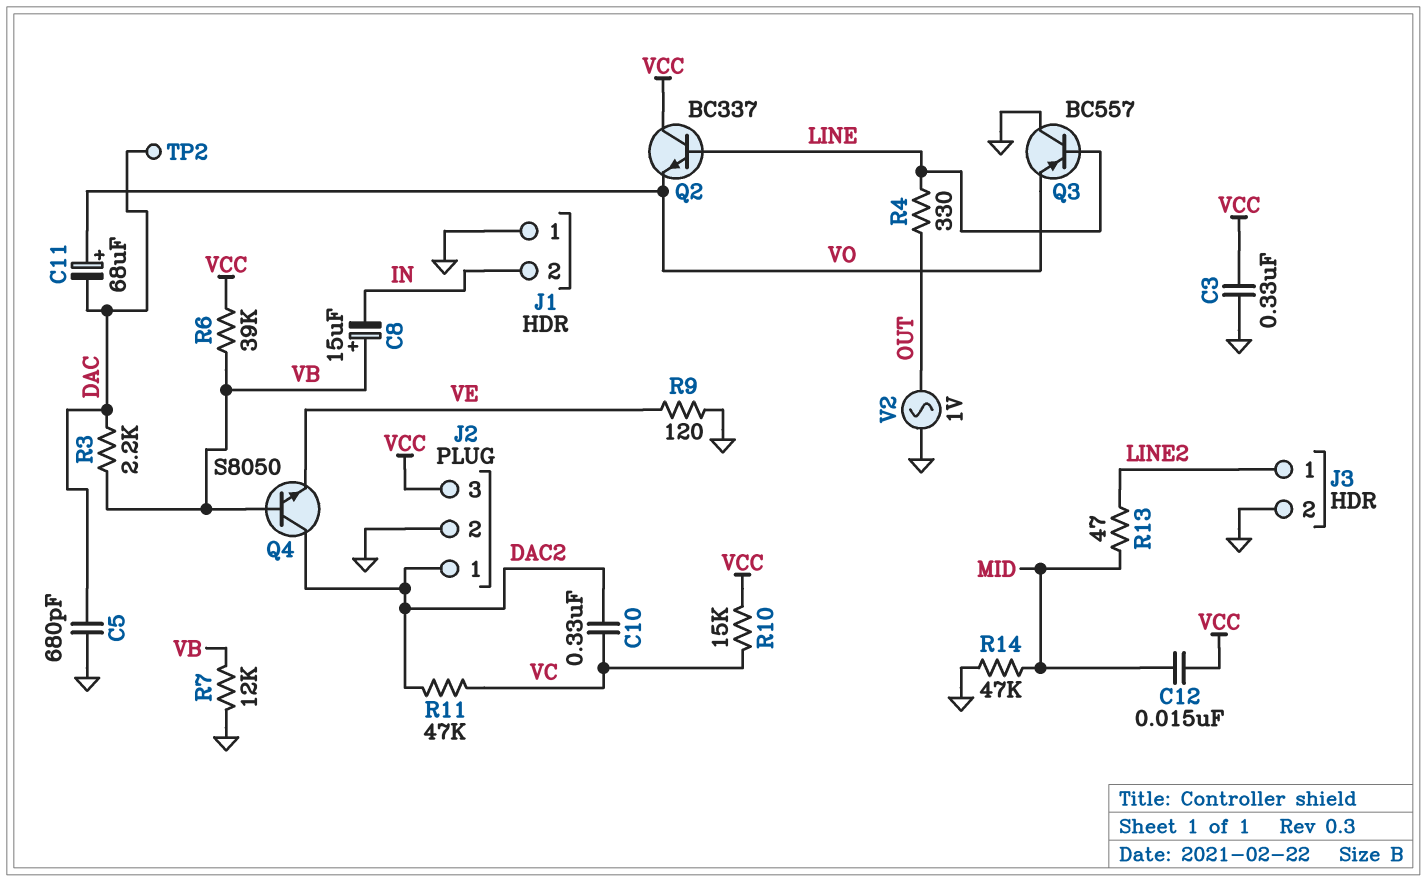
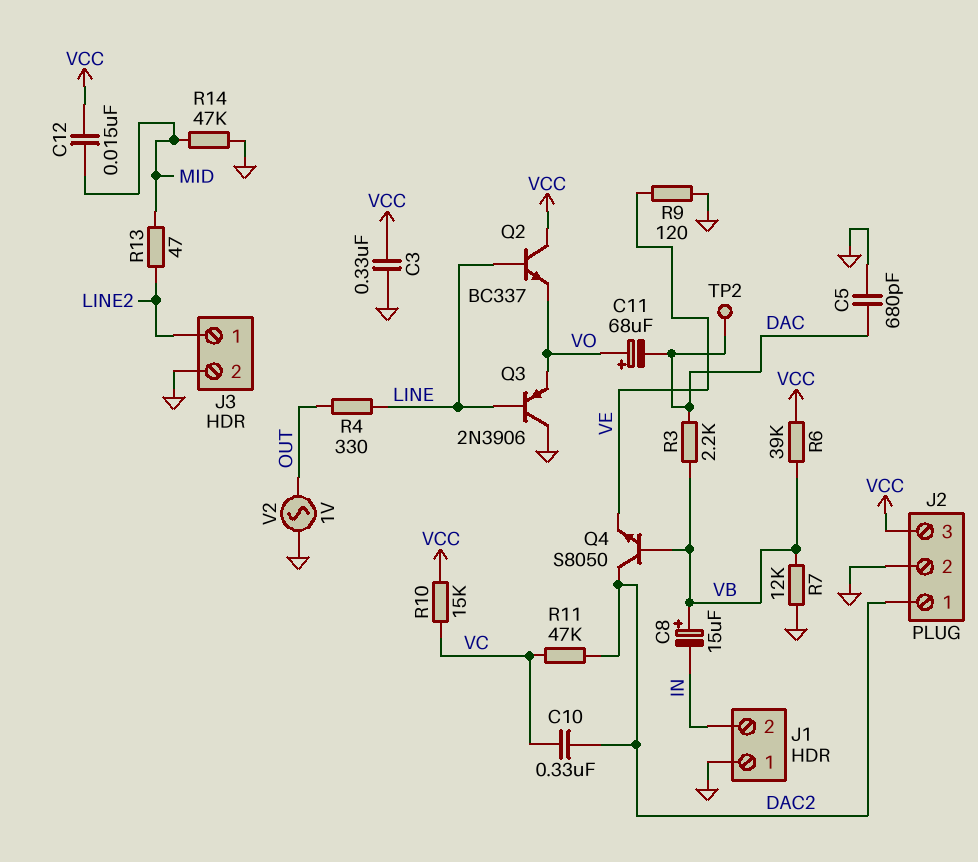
Q3: PNP BC557 (B LINE, C GND, E VO) -> PNP 2N3906 (B LINE, C GND, E VO)

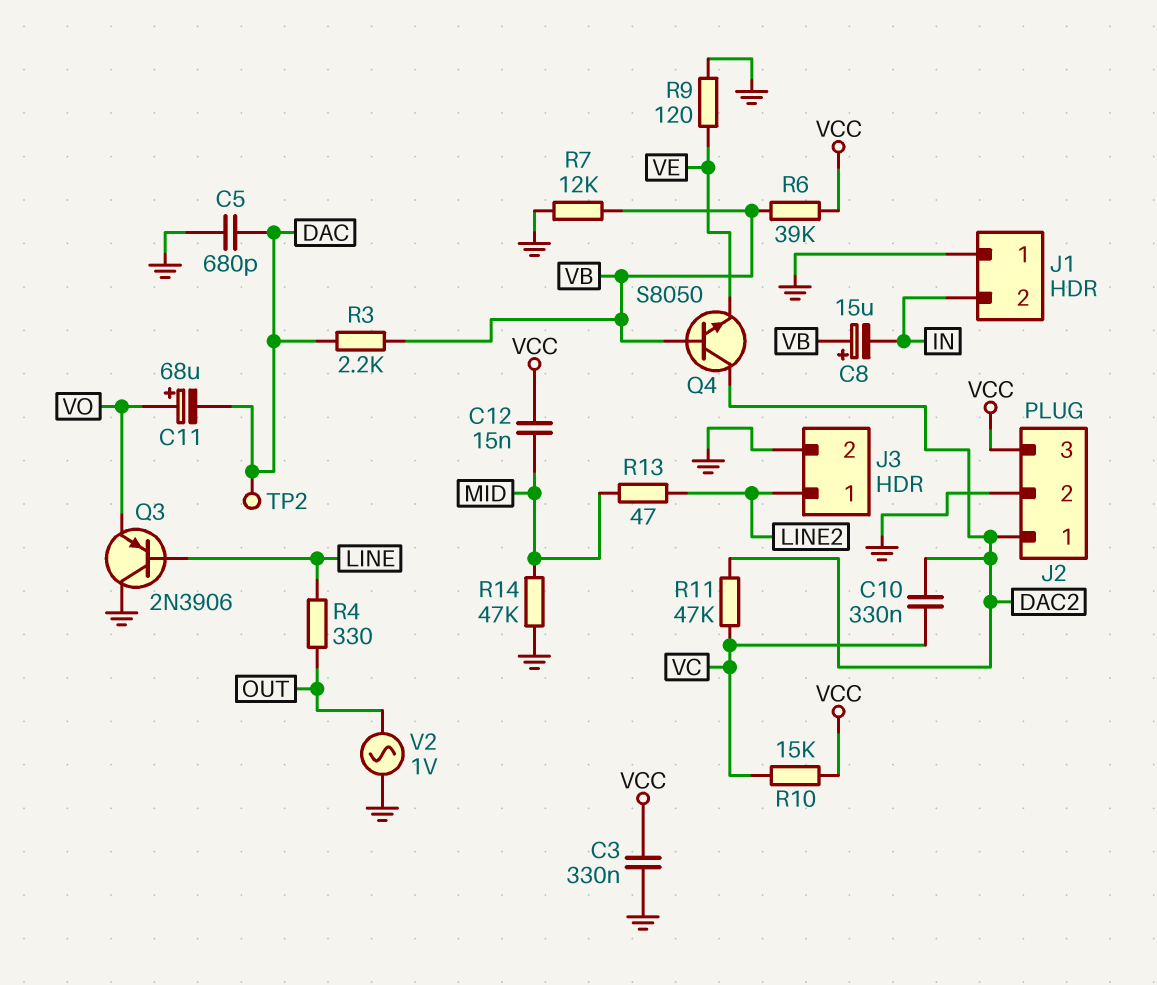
Q2: NPN BC337 (B LINE, C VCC, E VO) -> none

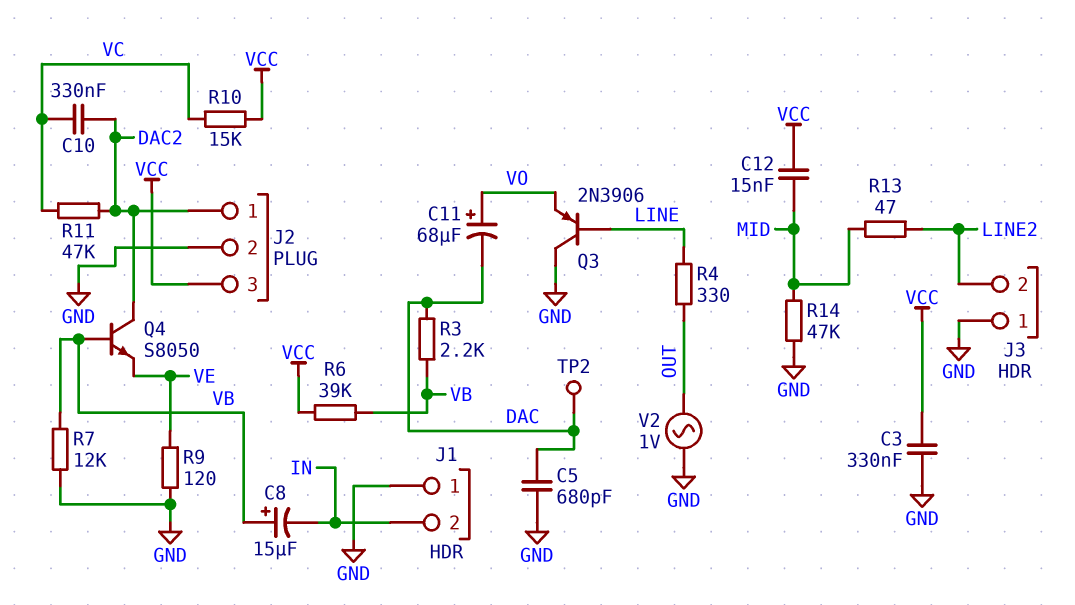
J3 pin 1: LINE2 -> GND
J3 pin 2: GND -> LINE2

